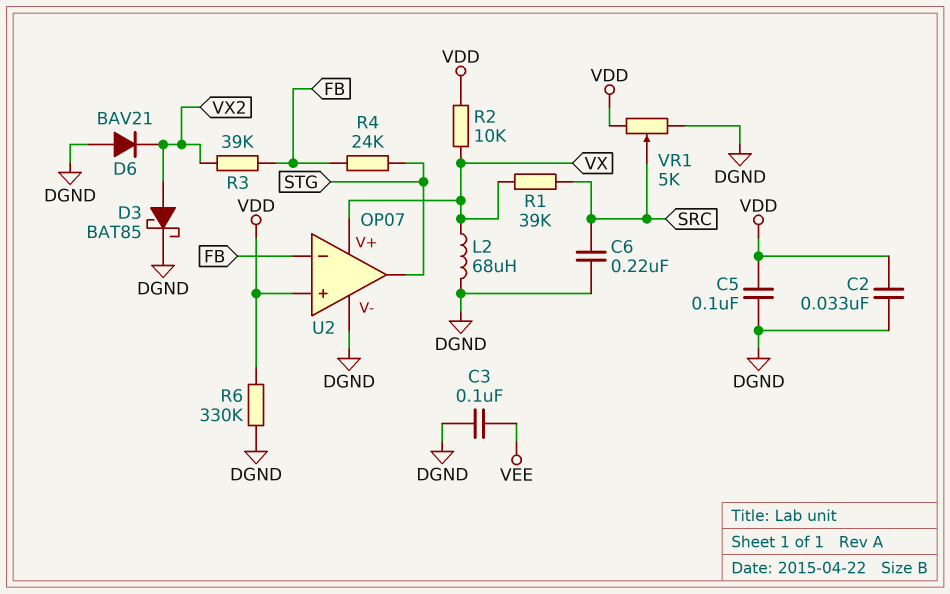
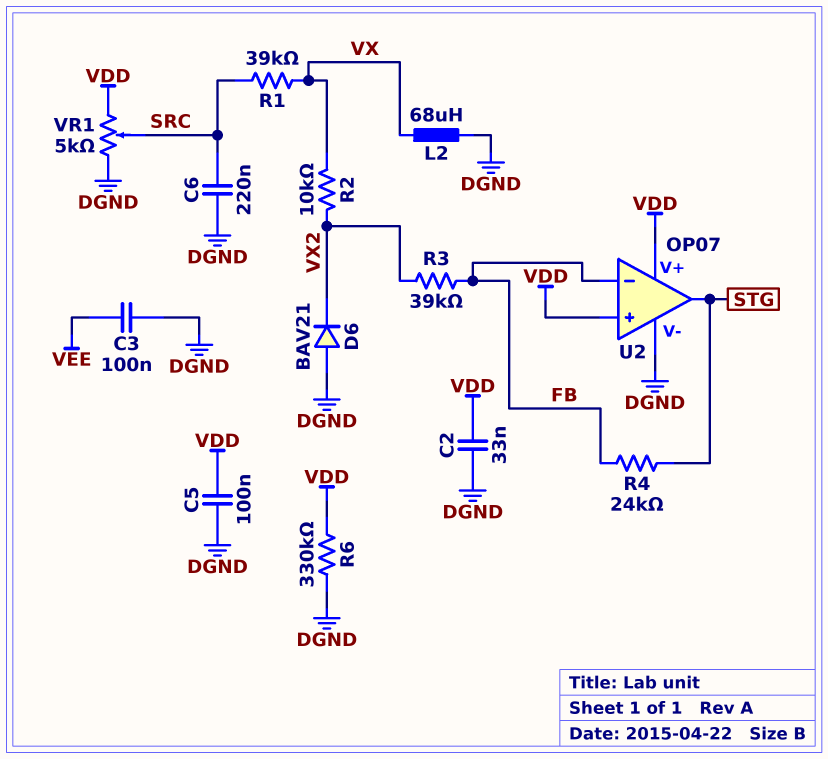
D3: schottky BAT85 (A VX2, K DGND) -> none
R2: 10k (VDD, VX) -> 10k (VX, VX2)
U2 pin V+: VX -> VDD

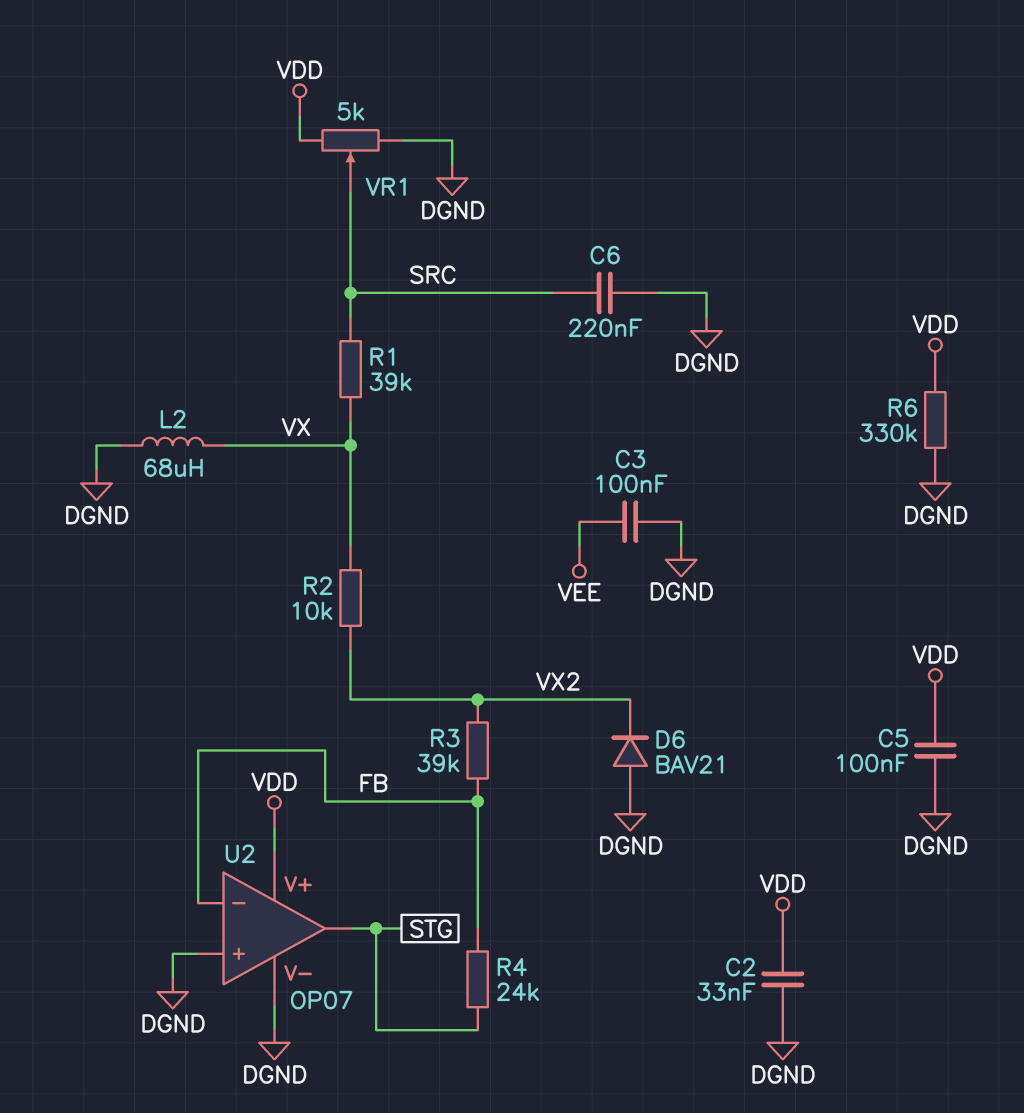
U2 pin in+: VDD -> DGND

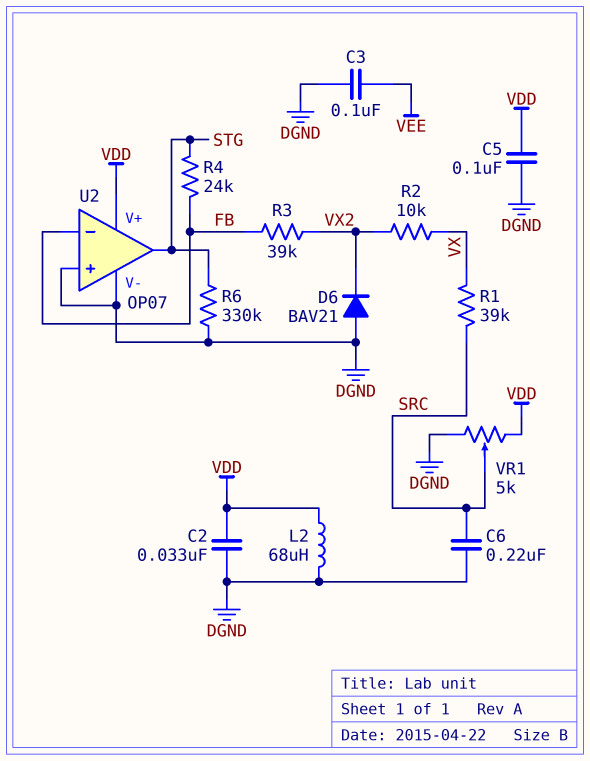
L2: 68uH (DGND, VX) -> 68uH (DGND, VDD)
R6: 330k (DGND, VDD) -> 330k (DGND, STG)

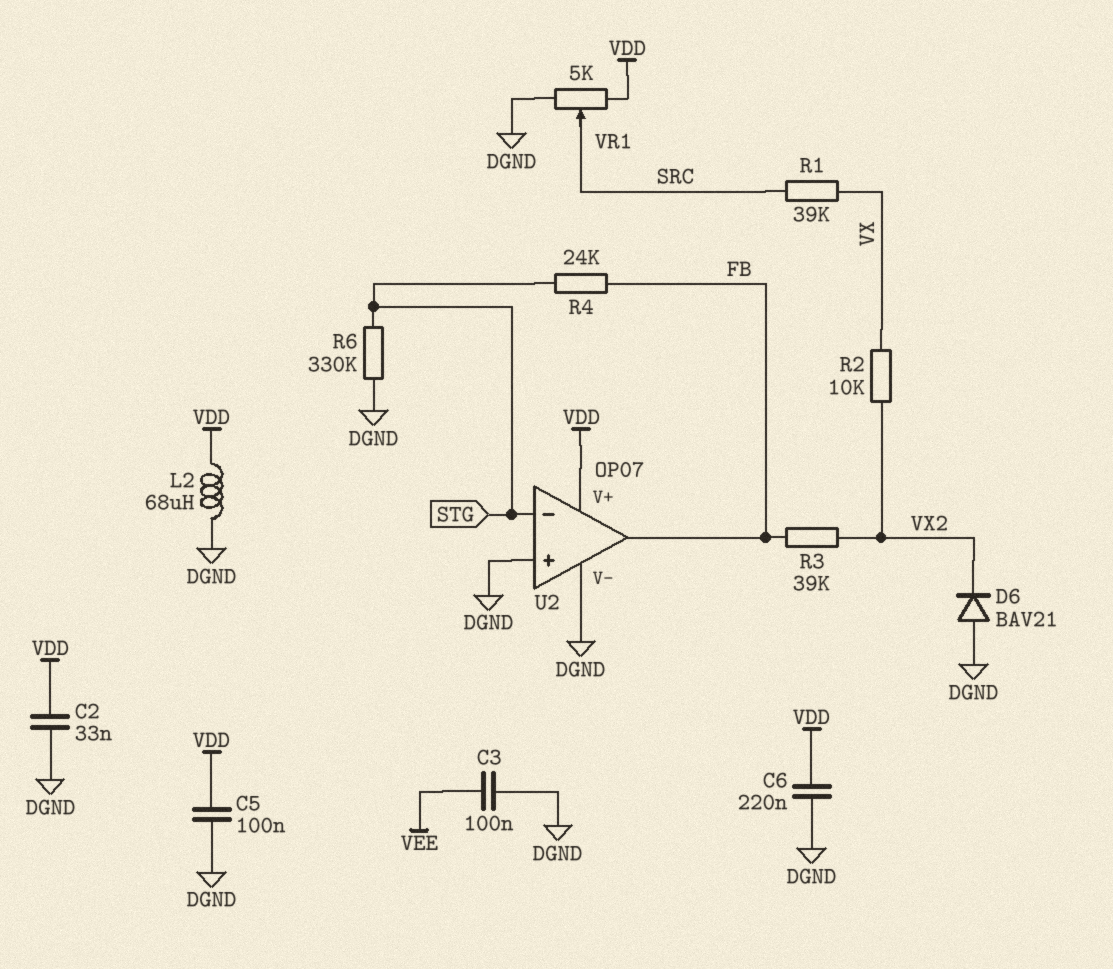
C6: 220nF (DGND, SRC) -> 220nF (DGND, VDD)
U2 pin in-: FB -> STG
U2 pin out: STG -> FB

